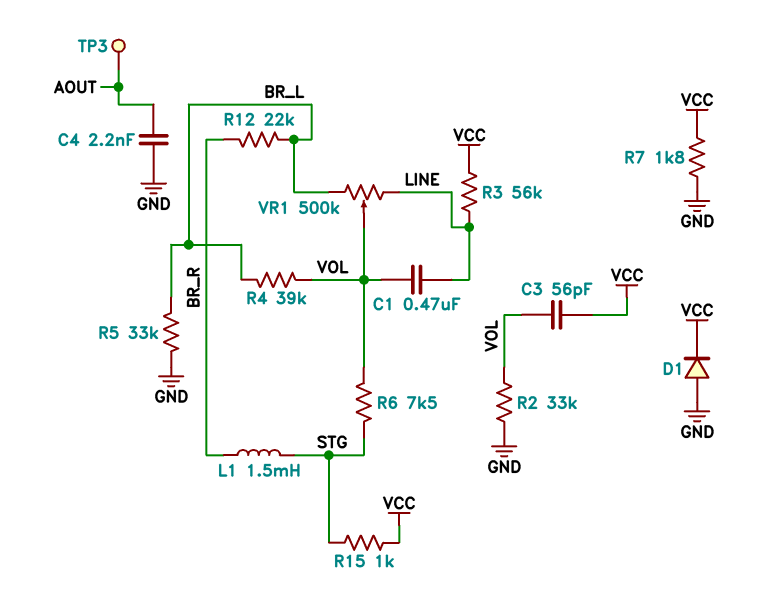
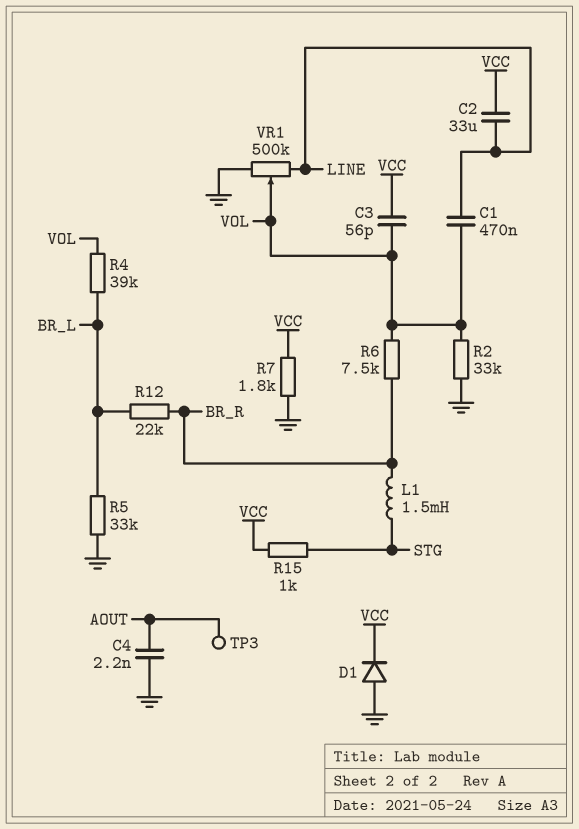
C2: none -> 33uF (LINE, VCC)
R3: 56k (LINE, VCC) -> none
R6: 7.5k (STG, VOL) -> 7.5k (BR_R, VOL)
VR1: 500k (BR_L, LINE, wiper VOL) -> 500k (GND, LINE, wiper VOL)

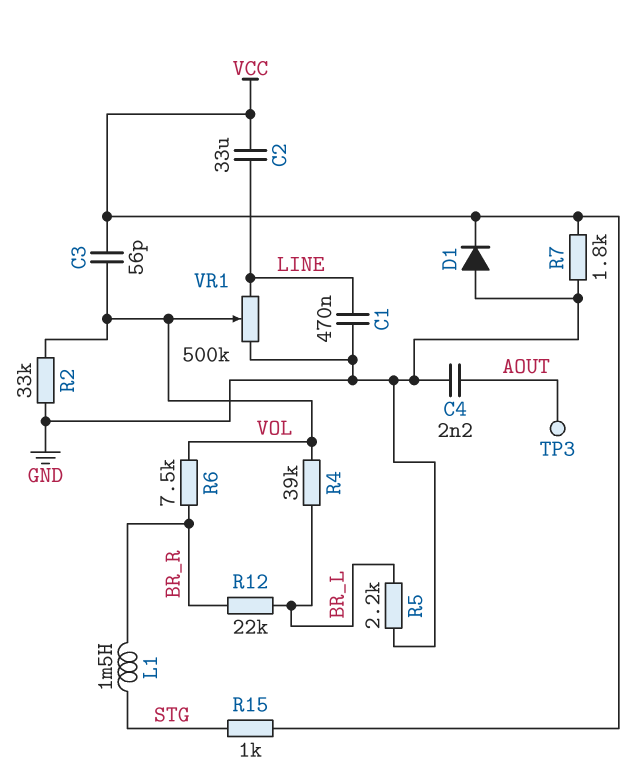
C1: 470nF (LINE, VOL) -> 470nF (GND, LINE)
R5: 33k (BR_L, GND) -> 2.2k (BR_L, GND)

